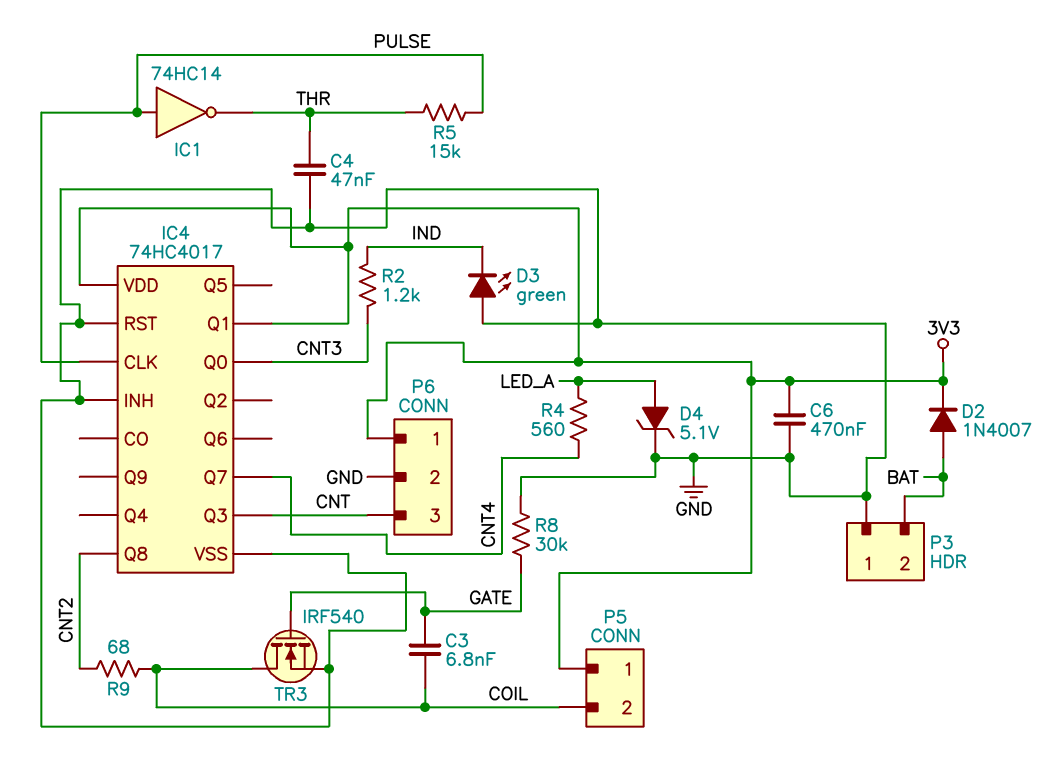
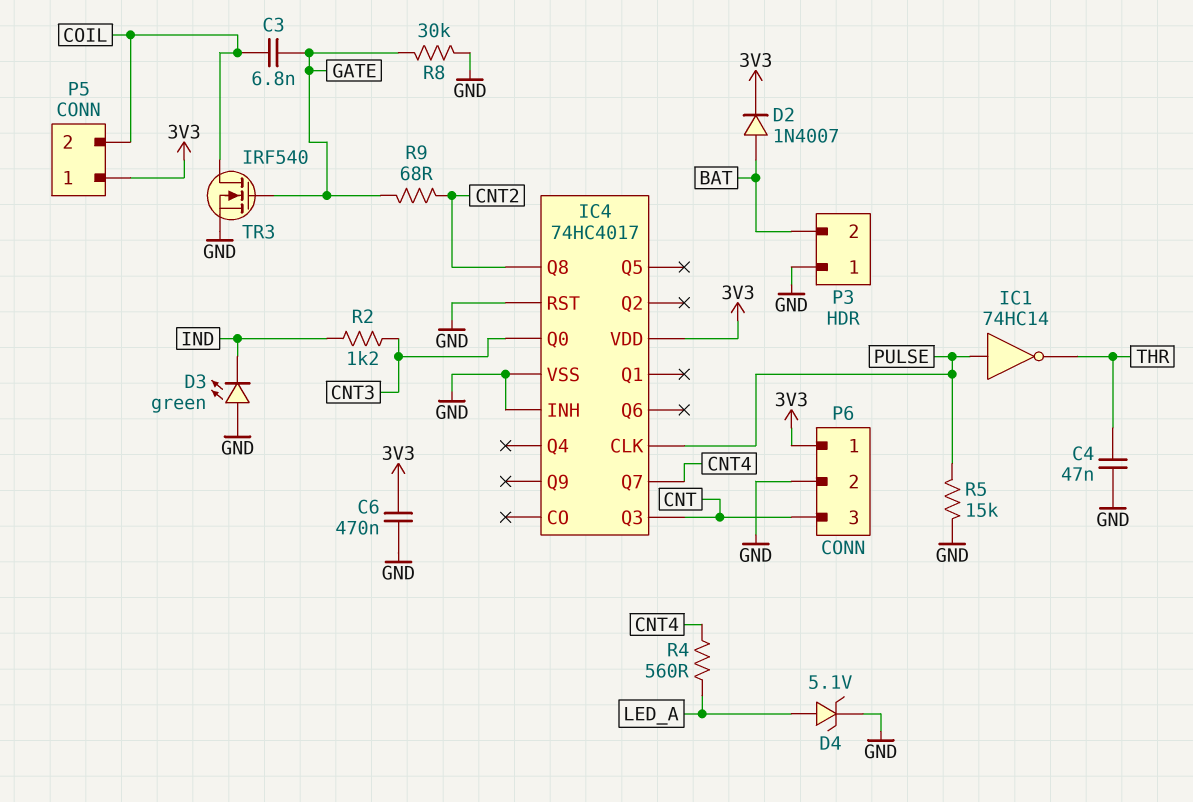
IC4 pin Q1: 3V3 -> none
R5: 15k (PULSE, THR) -> 15k (GND, PULSE)
R9: 68 (CNT2, COIL) -> 68 (CNT2, GATE)

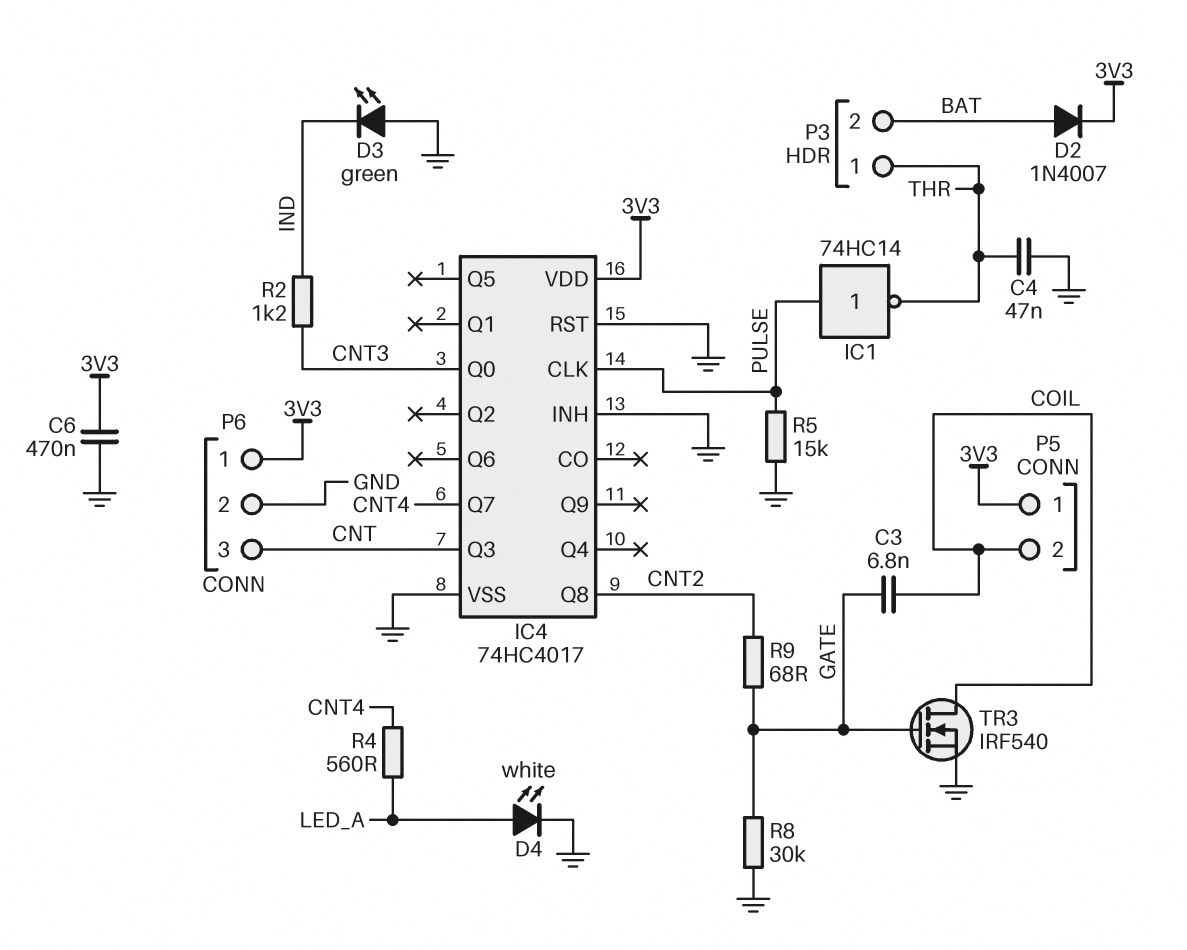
D4: zener 5.1V (A LED_A, K GND) -> LED white (A LED_A, K GND)
P3 pin 1: GND -> THR

